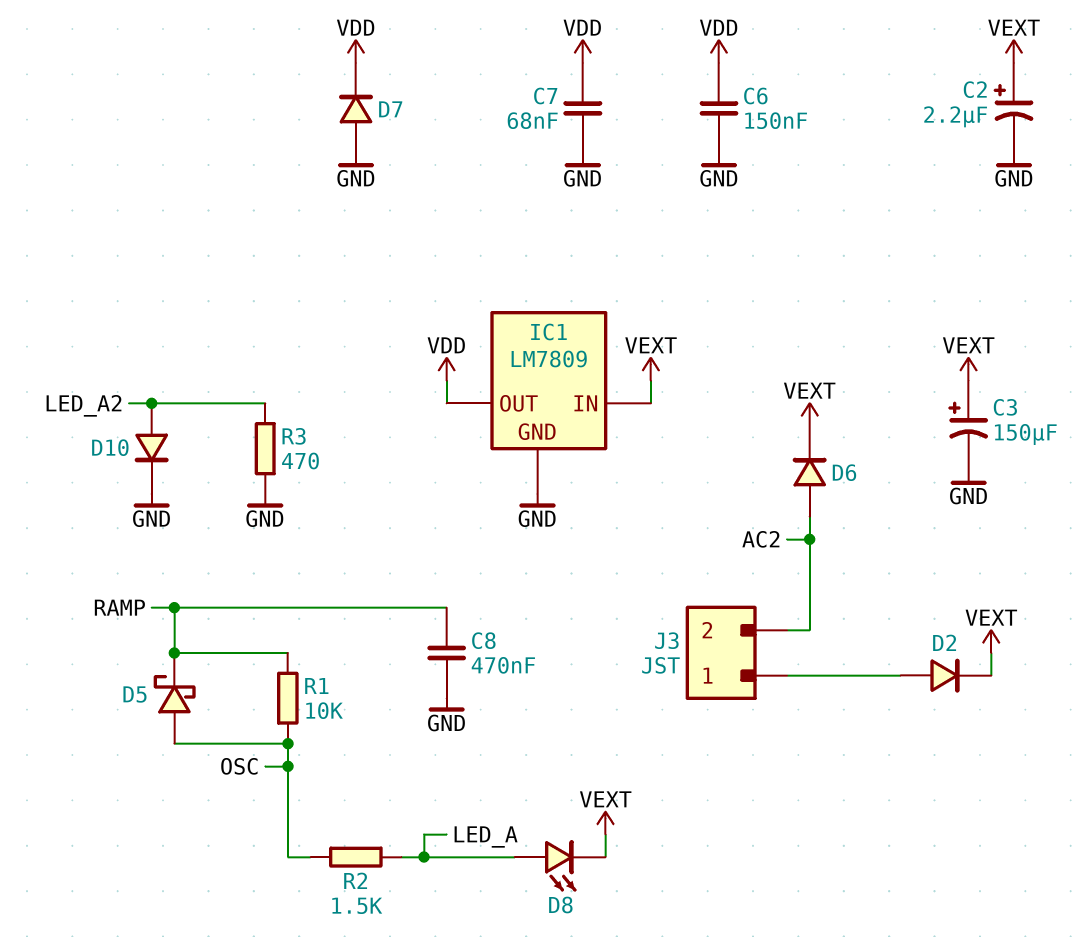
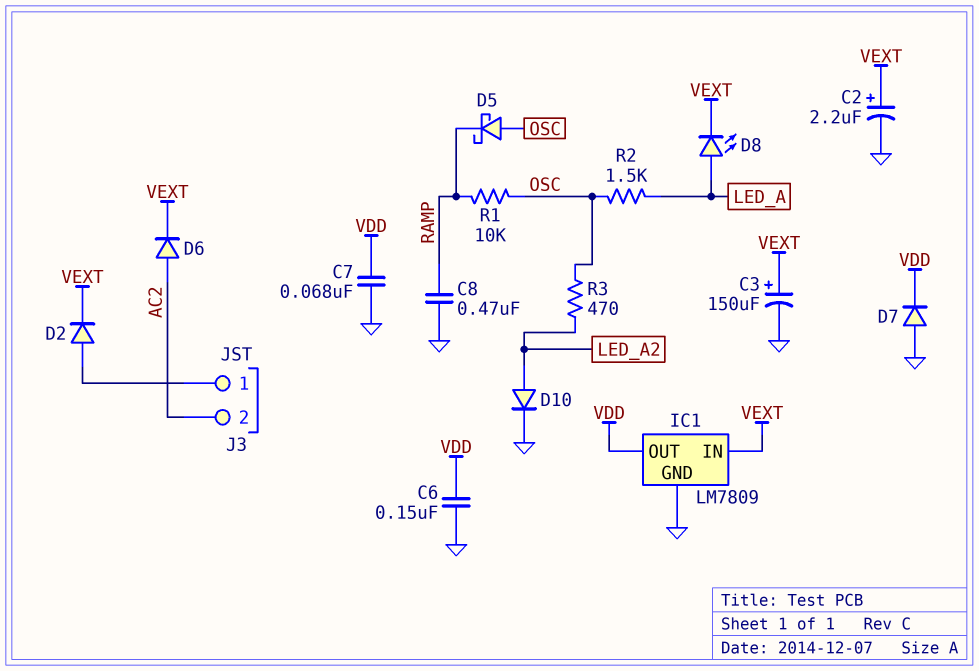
R3: 470 (GND, LED_A2) -> 470 (LED_A2, OSC)

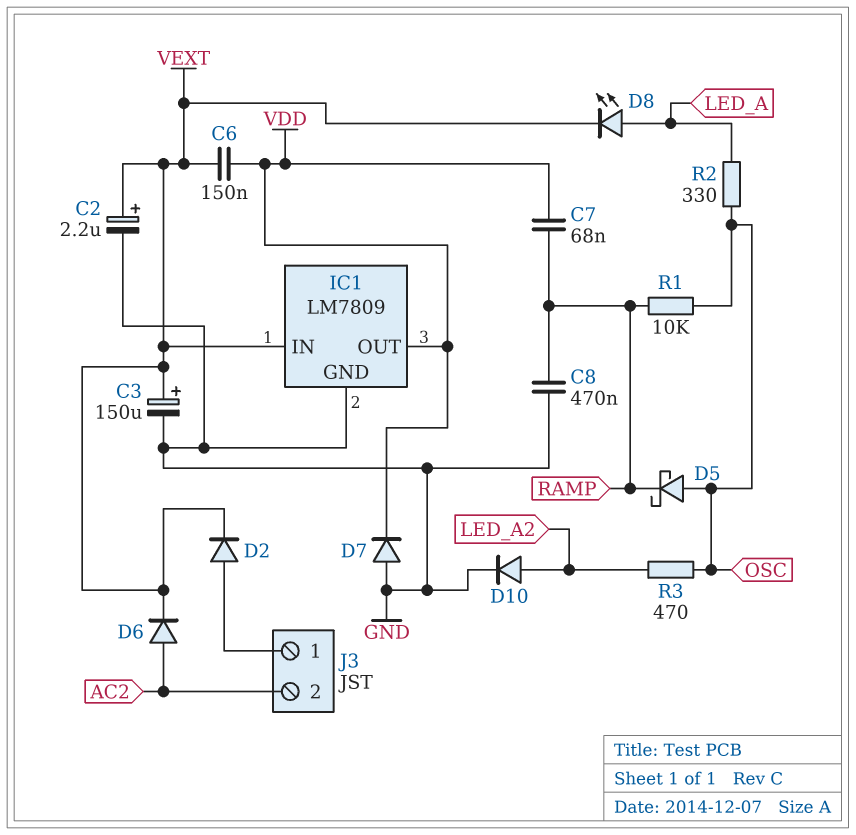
C6: 150nF (GND, VDD) -> 150nF (VDD, VEXT)
C7: 68nF (GND, VDD) -> 68nF (RAMP, VDD)
R2: 1.5k (LED_A, OSC) -> 330 (LED_A, OSC)

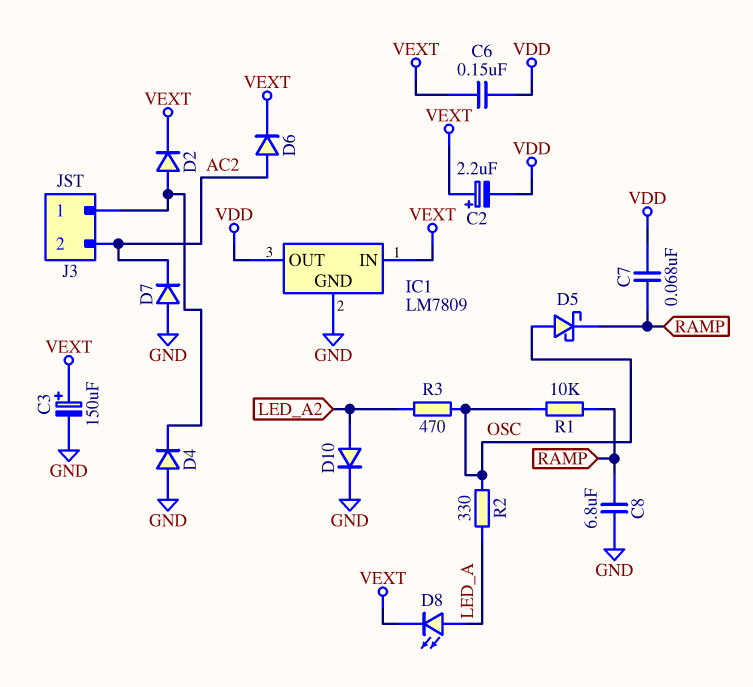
C2: 2.2uF (plus VEXT, minus GND) -> 2.2uF (plus VEXT, minus VDD)
C8: 470nF (GND, RAMP) -> 6.8uF (GND, RAMP)
D4: none -> diode (A GND, K J3/1)
D7: diode (A GND, K VDD) -> diode (A GND, K AC2)

